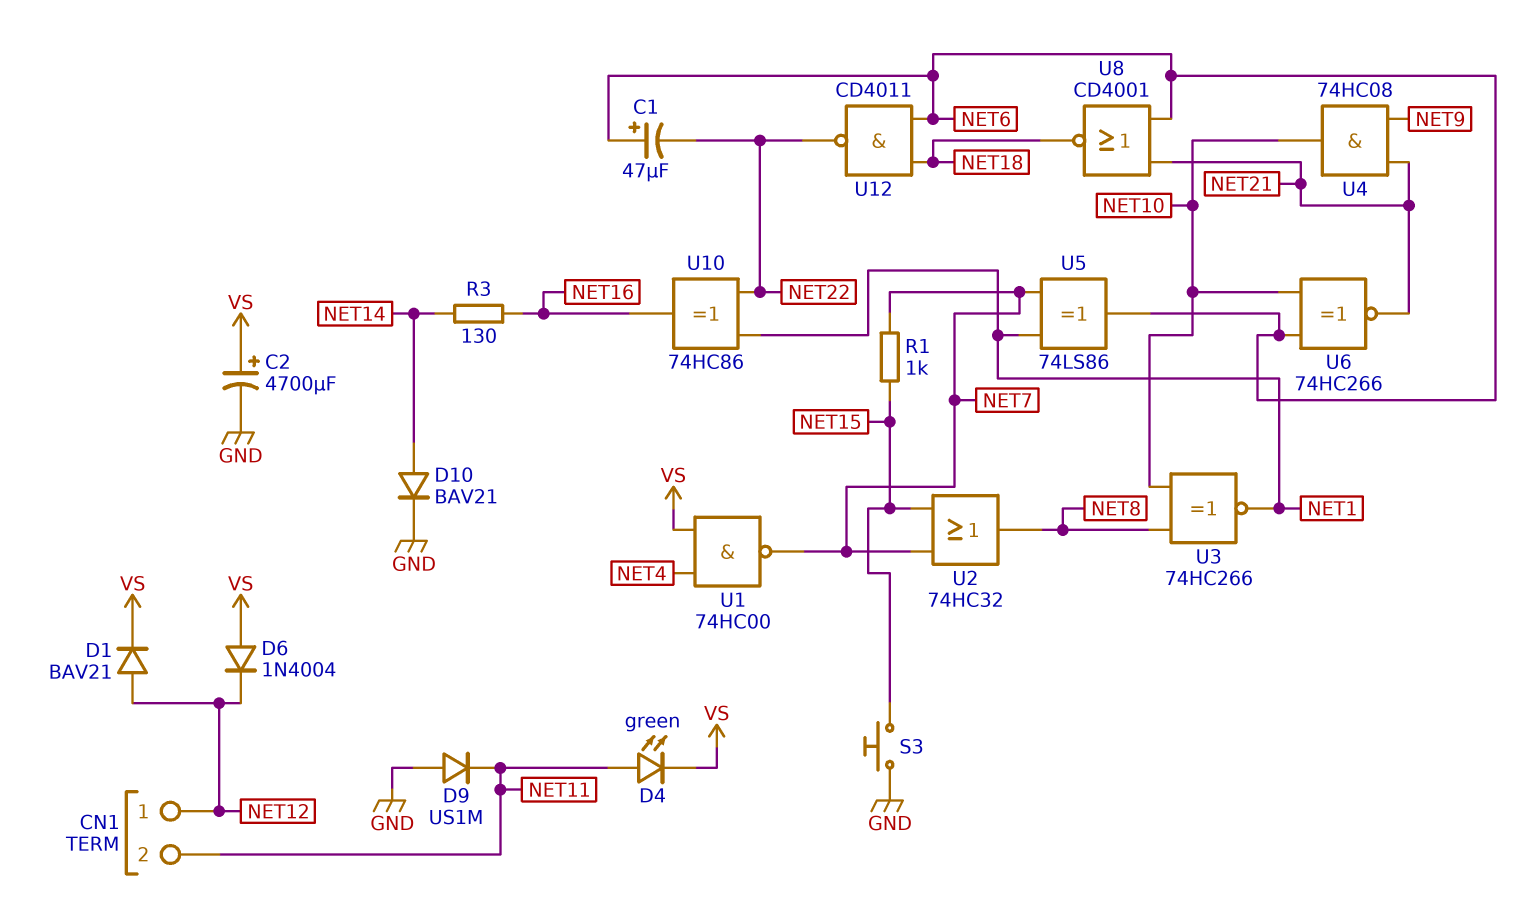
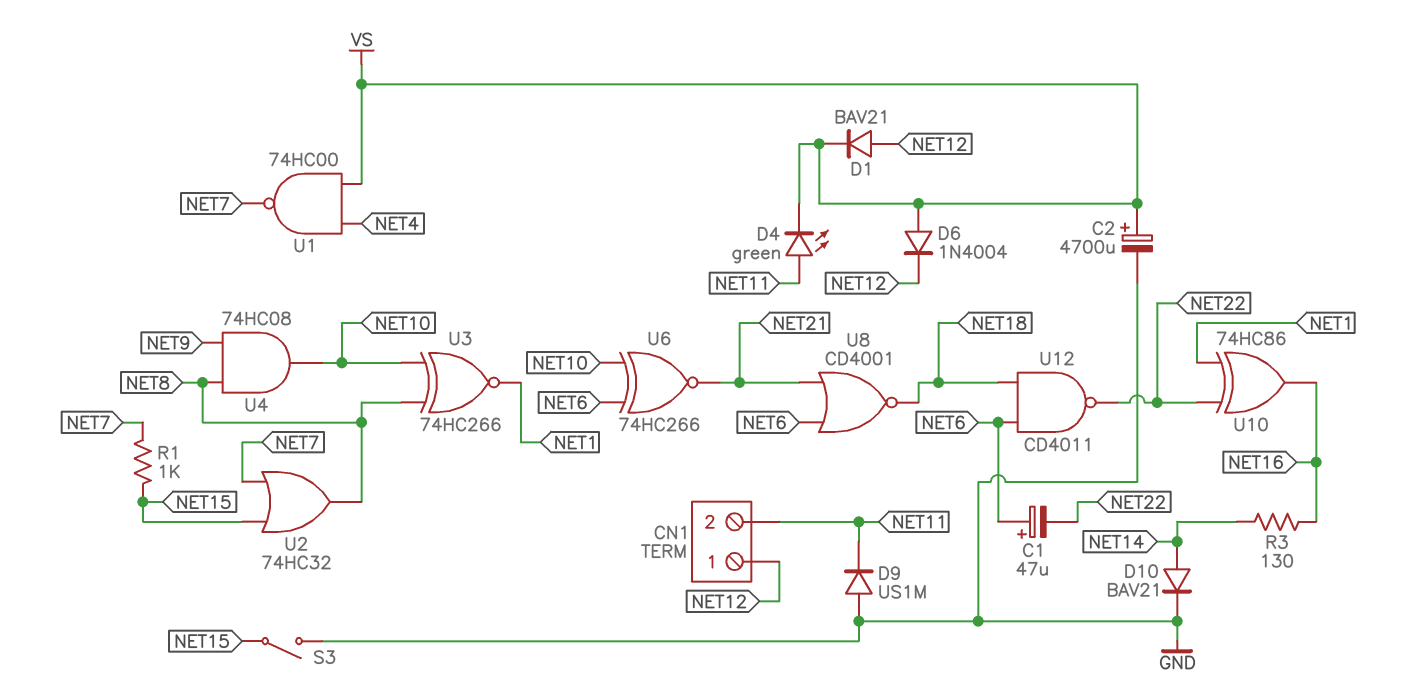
S3: button (GND, NET15) -> switch (GND, NET15)
U4: AND 74HC08 (in NET9, in NET21, out NET10) -> AND 74HC08 (in NET8, in NET9, out NET10)
U5: XOR 74LS86 (in NET1, in NET7, out NET6) -> none

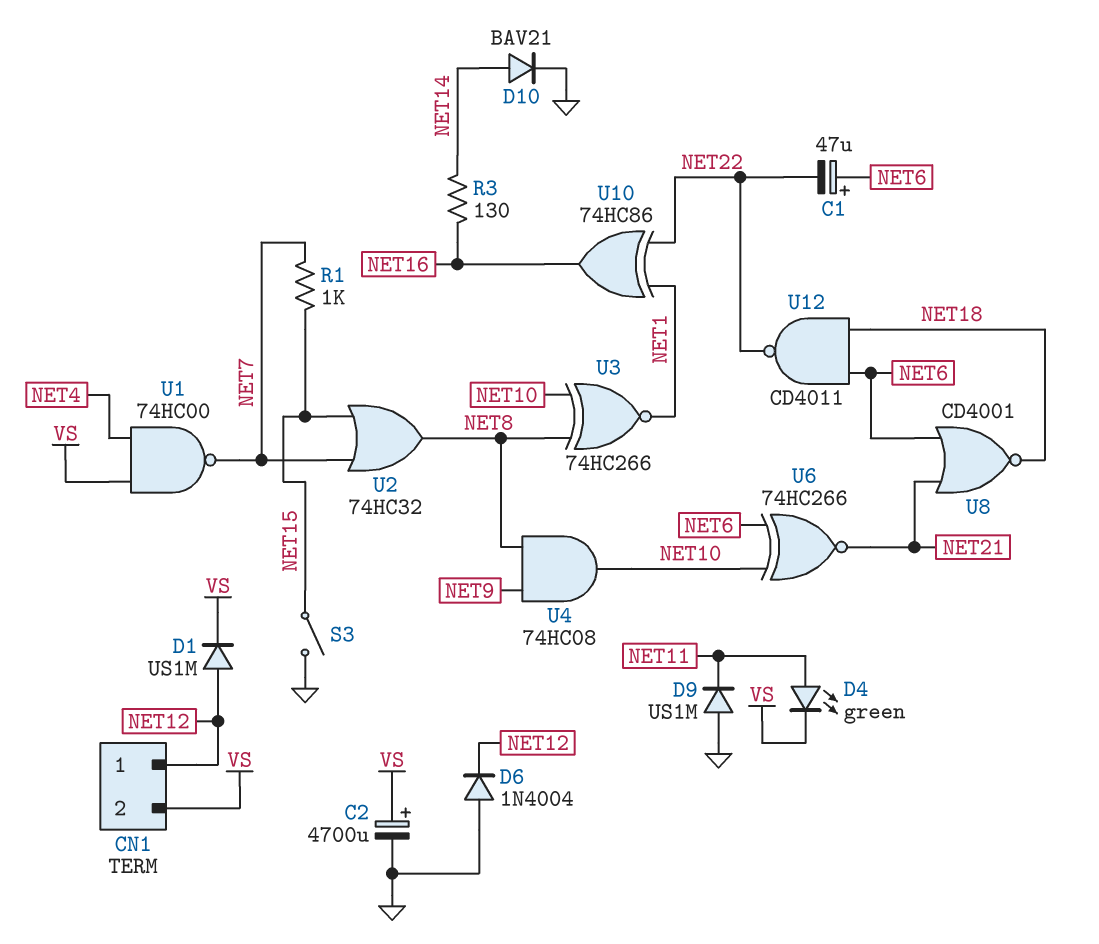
CN1 pin 2: NET11 -> VS
D1: diode BAV21 (A NET12, K VS) -> diode US1M (A NET12, K VS)
D6: diode 1N4004 (A VS, K NET12) -> diode 1N4004 (A GND, K NET12)

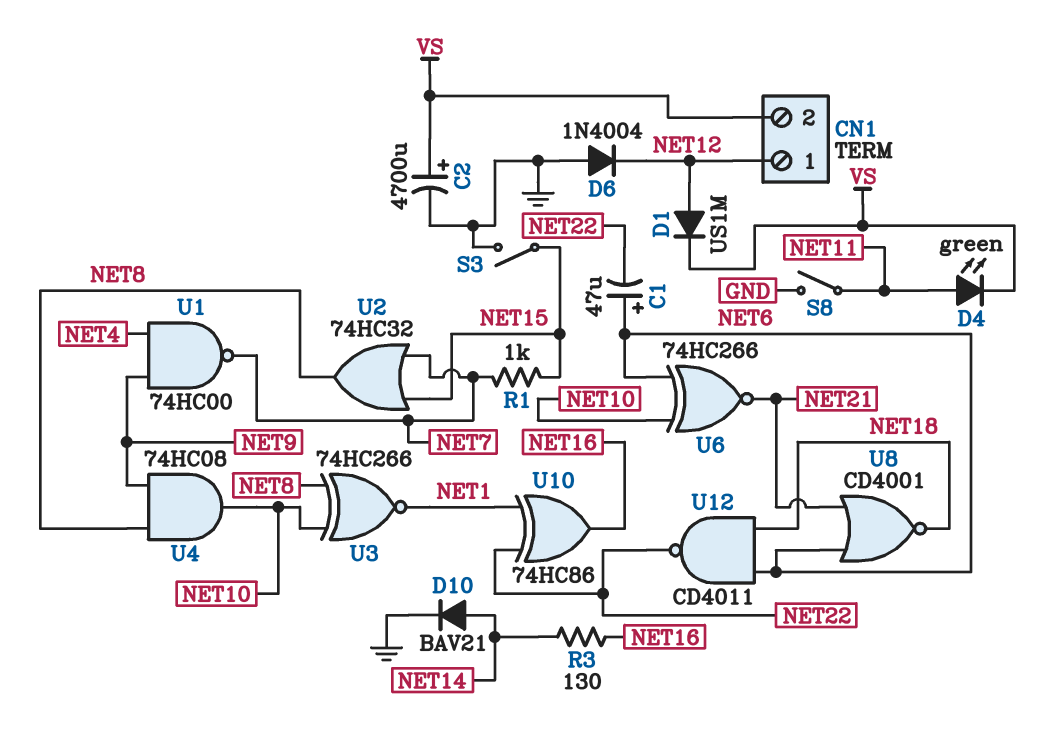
D9: diode US1M (A GND, K NET11) -> none
S8: none -> switch (GND, NET11)
U1: NAND 74HC00 (in NET4, in VS, out NET7) -> NAND 74HC00 (in NET4, in NET9, out NET7)

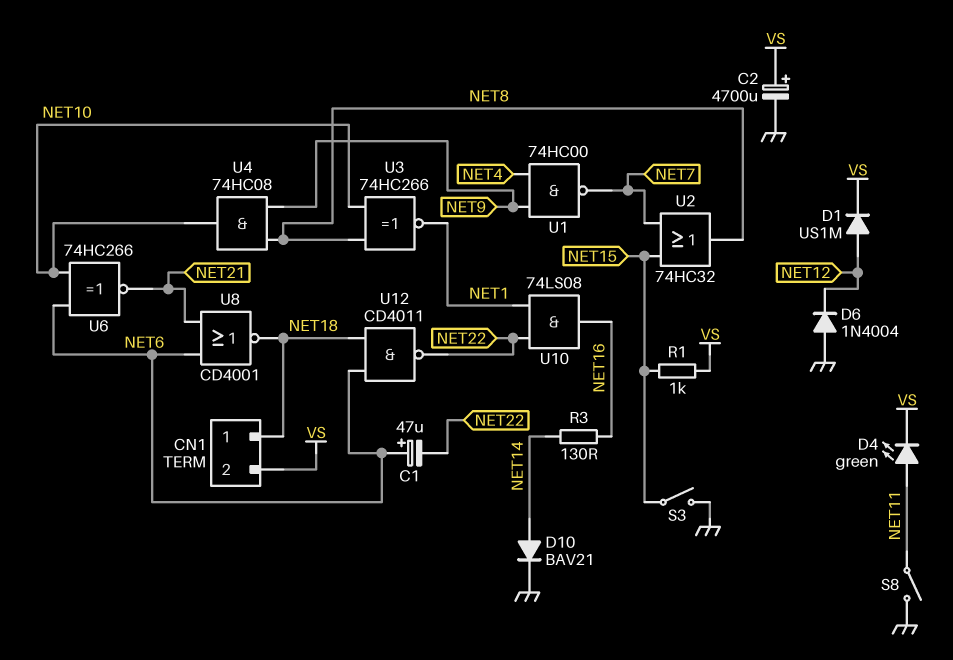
CN1 pin 1: NET12 -> NET18
R1: 1k (NET7, NET15) -> 1k (NET15, VS)
U10: XOR 74HC86 (in NET1, in NET22, out NET16) -> AND 74LS08 (in NET1, in NET22, out NET16)

